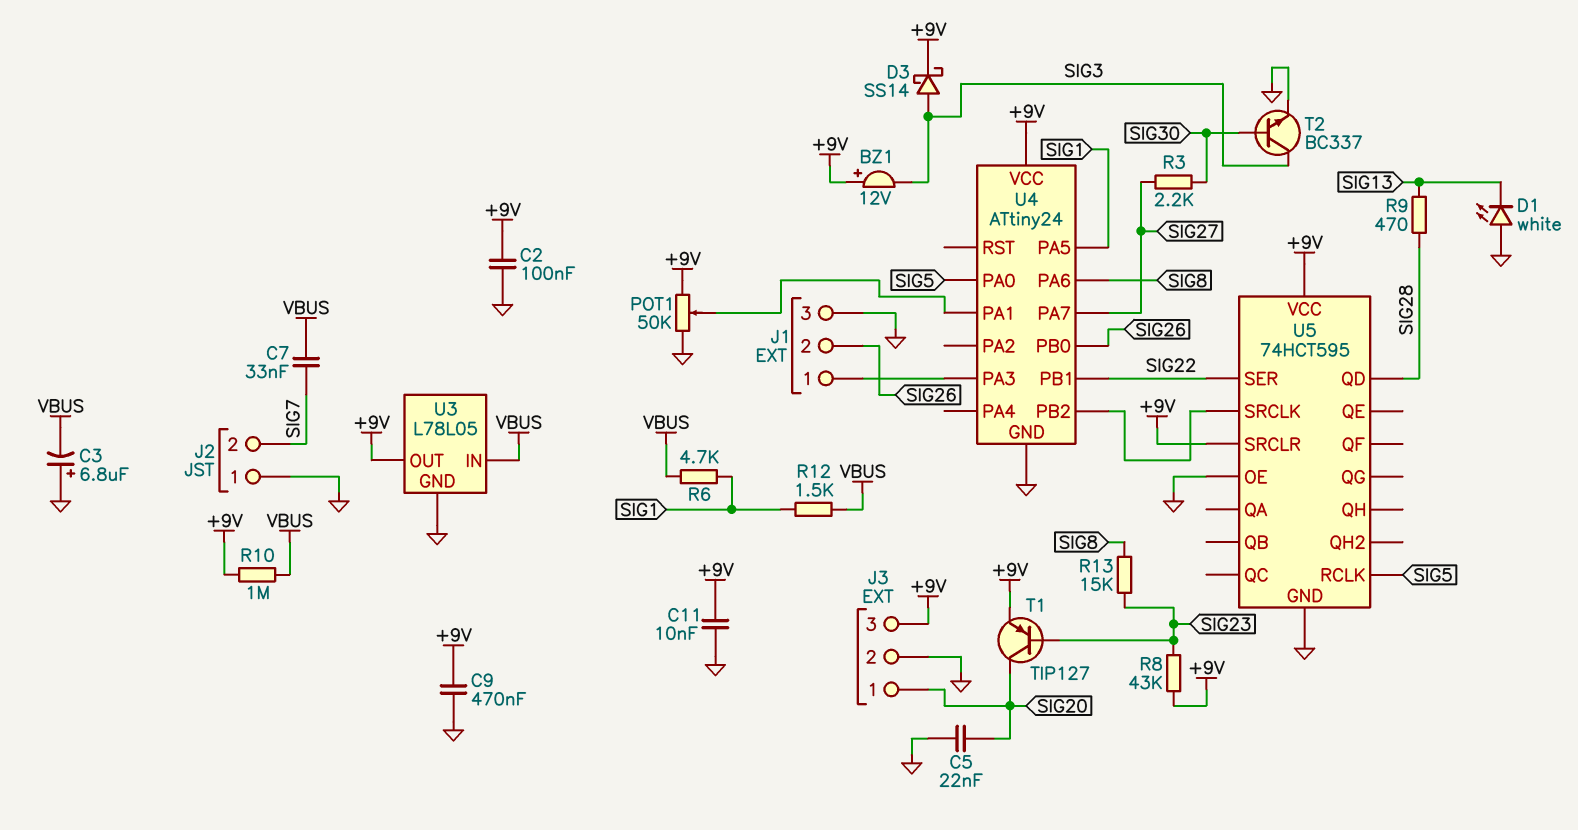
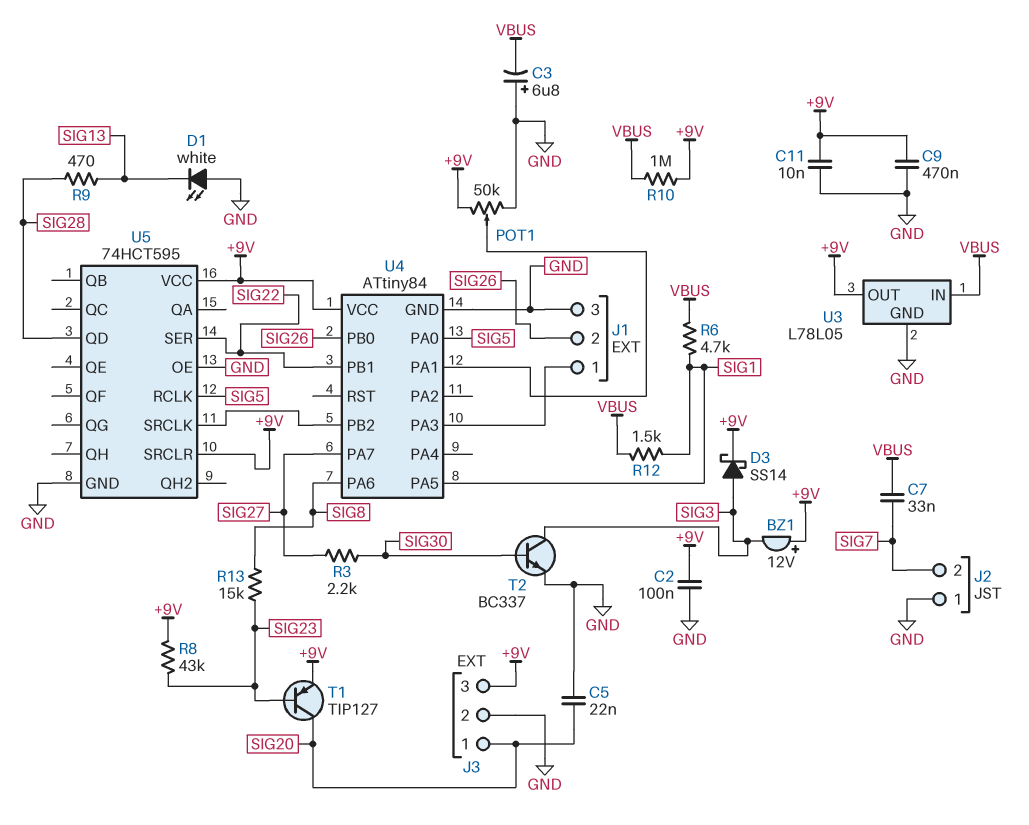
U4: ATtiny24 -> ATtiny84

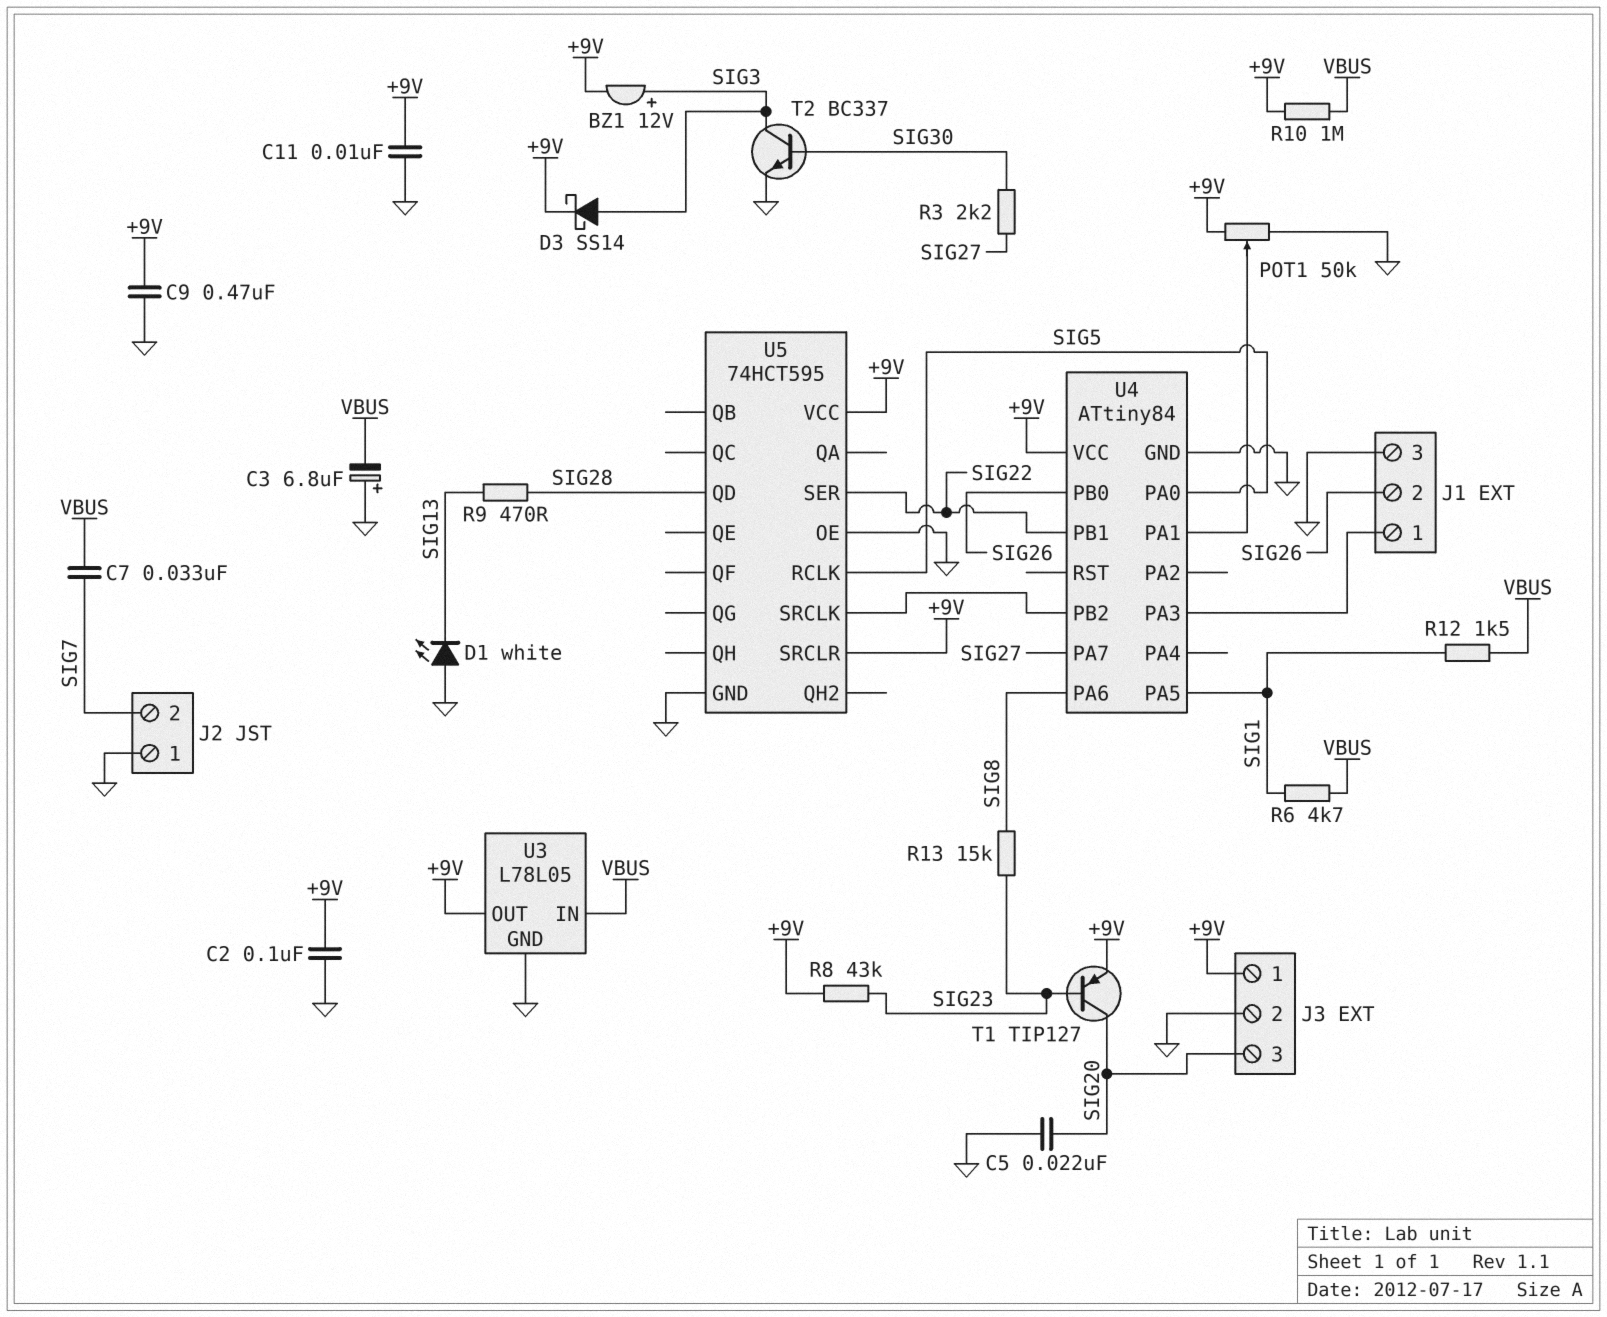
BZ1: buzzer 12V (plus +9V, minus SIG3) -> buzzer 12V (plus SIG3, minus +9V)
J3 pin 1: SIG20 -> +9V
J3 pin 3: +9V -> SIG20

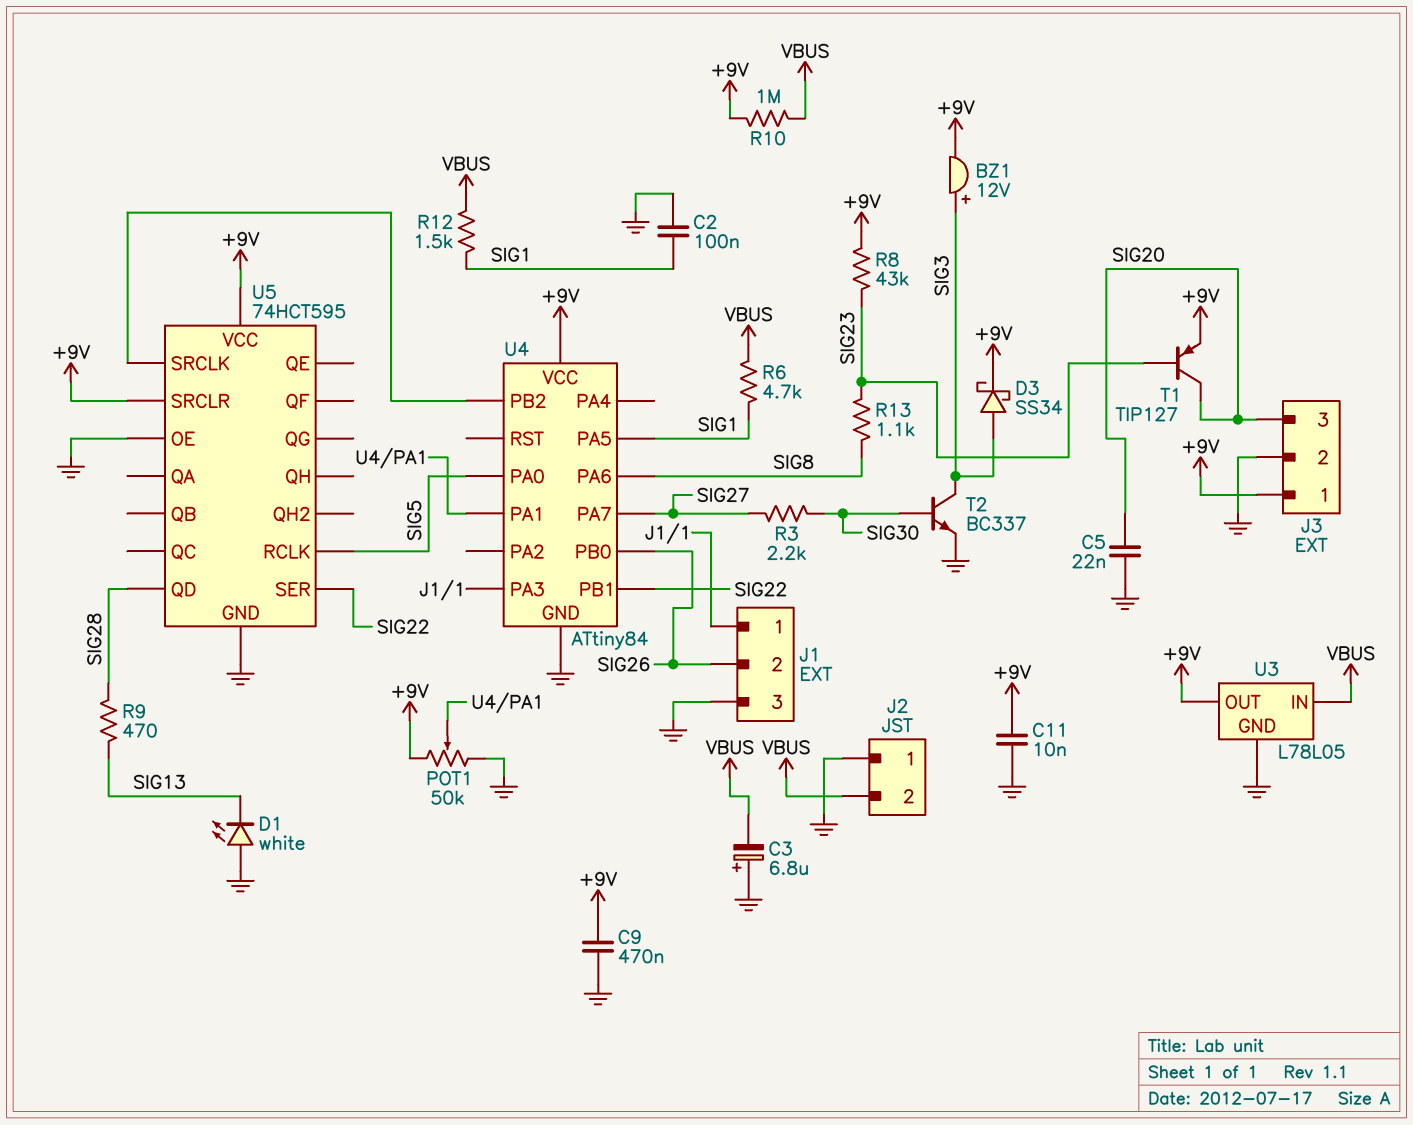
C2: 100nF (+9V, GND) -> 100nF (GND, SIG1)
C7: 33nF (SIG7, VBUS) -> none
D3: schottky SS14 (A SIG3, K +9V) -> schottky SS34 (A SIG3, K +9V)
J2 pin 2: SIG7 -> VBUS
R13: 15k (SIG8, SIG23) -> 1.1k (SIG8, SIG23)

